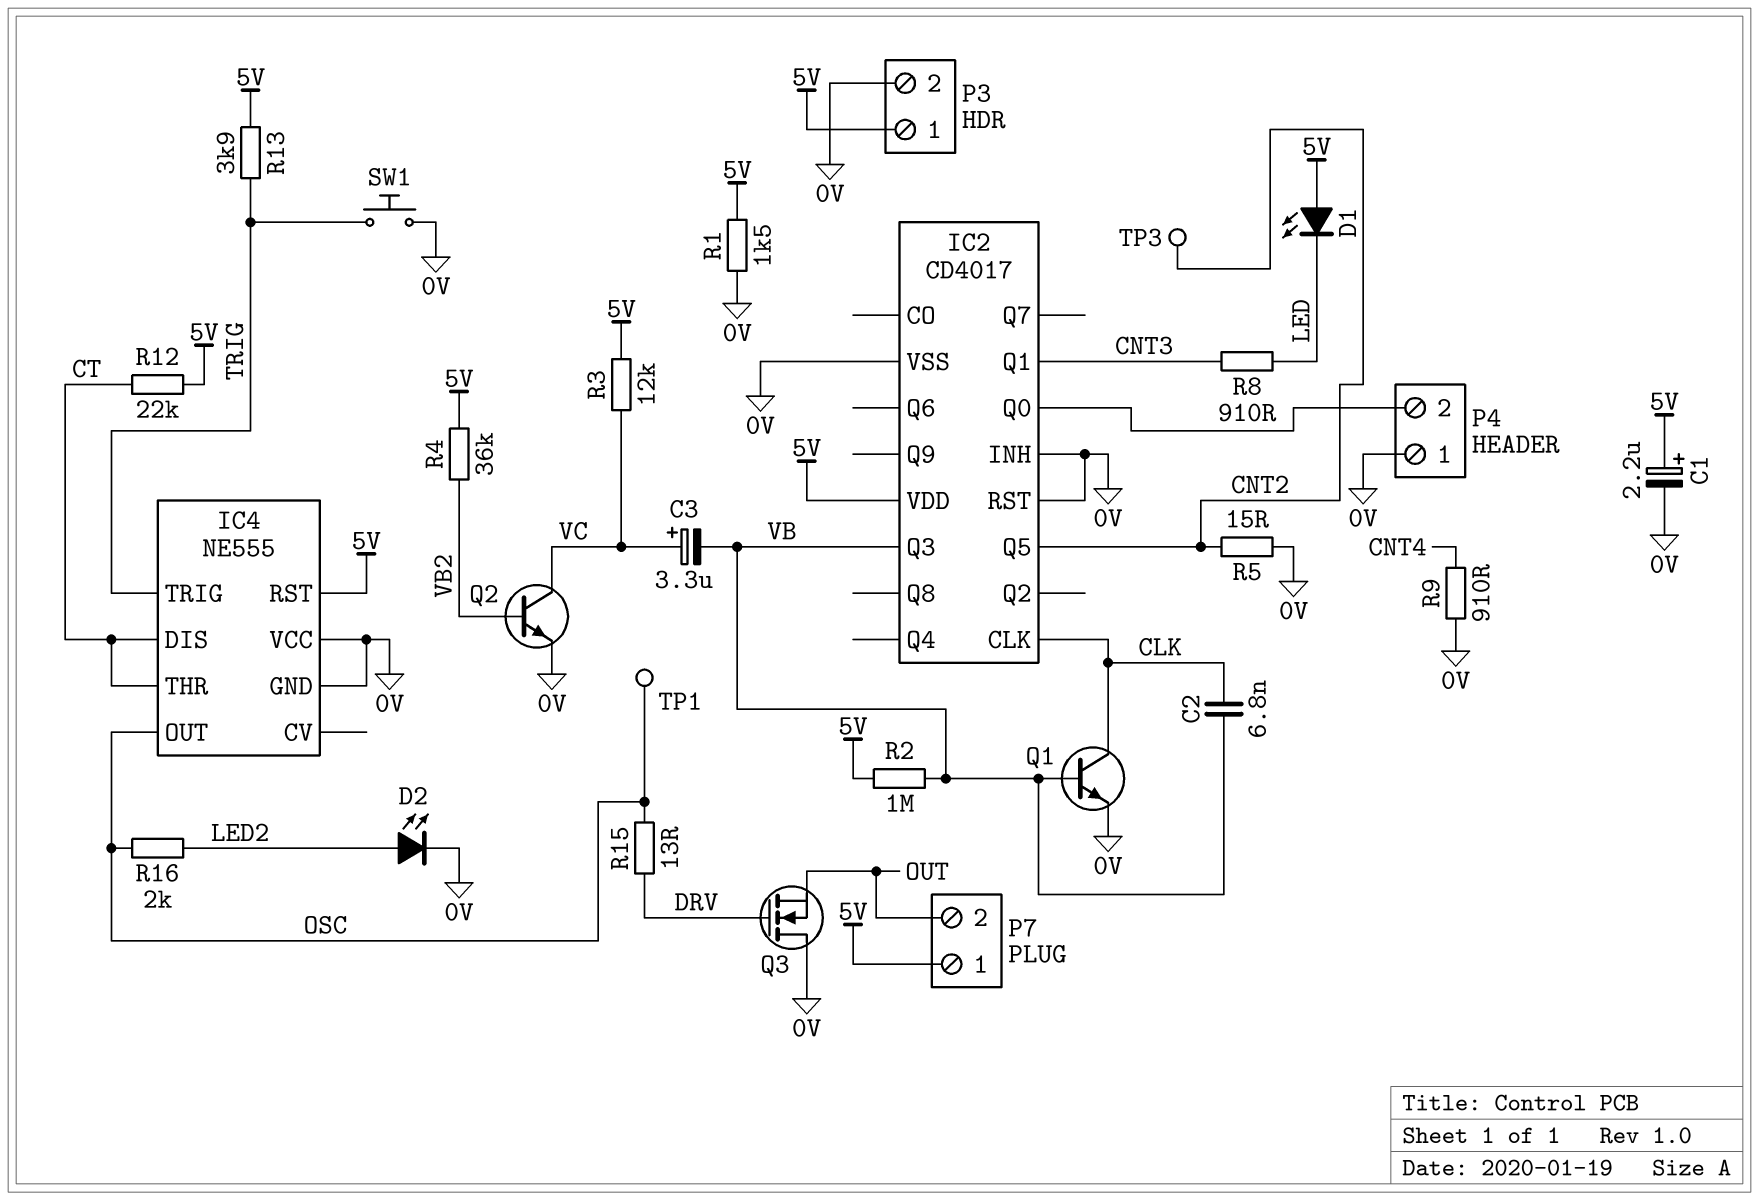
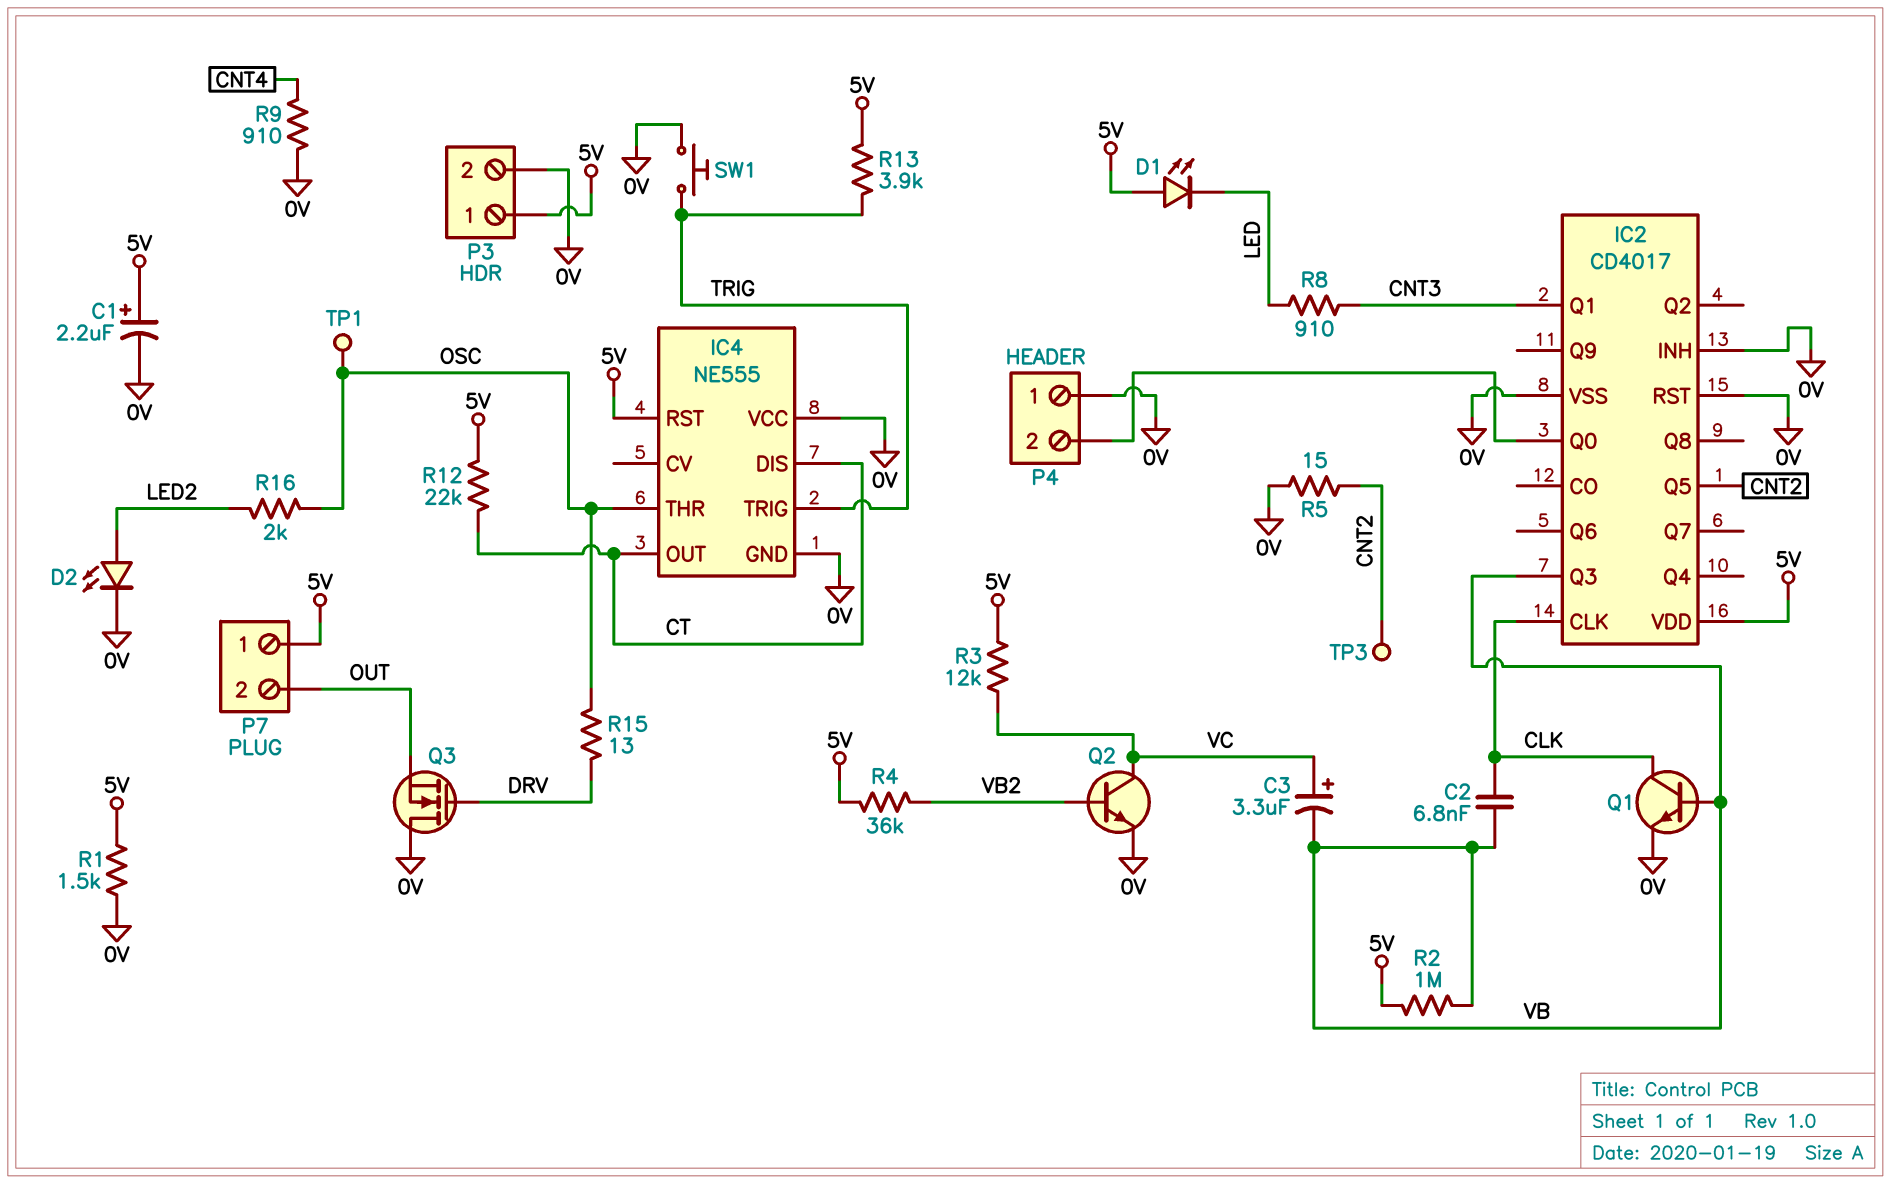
IC4 pin OUT: OSC -> CT
IC4 pin THR: CT -> OSC

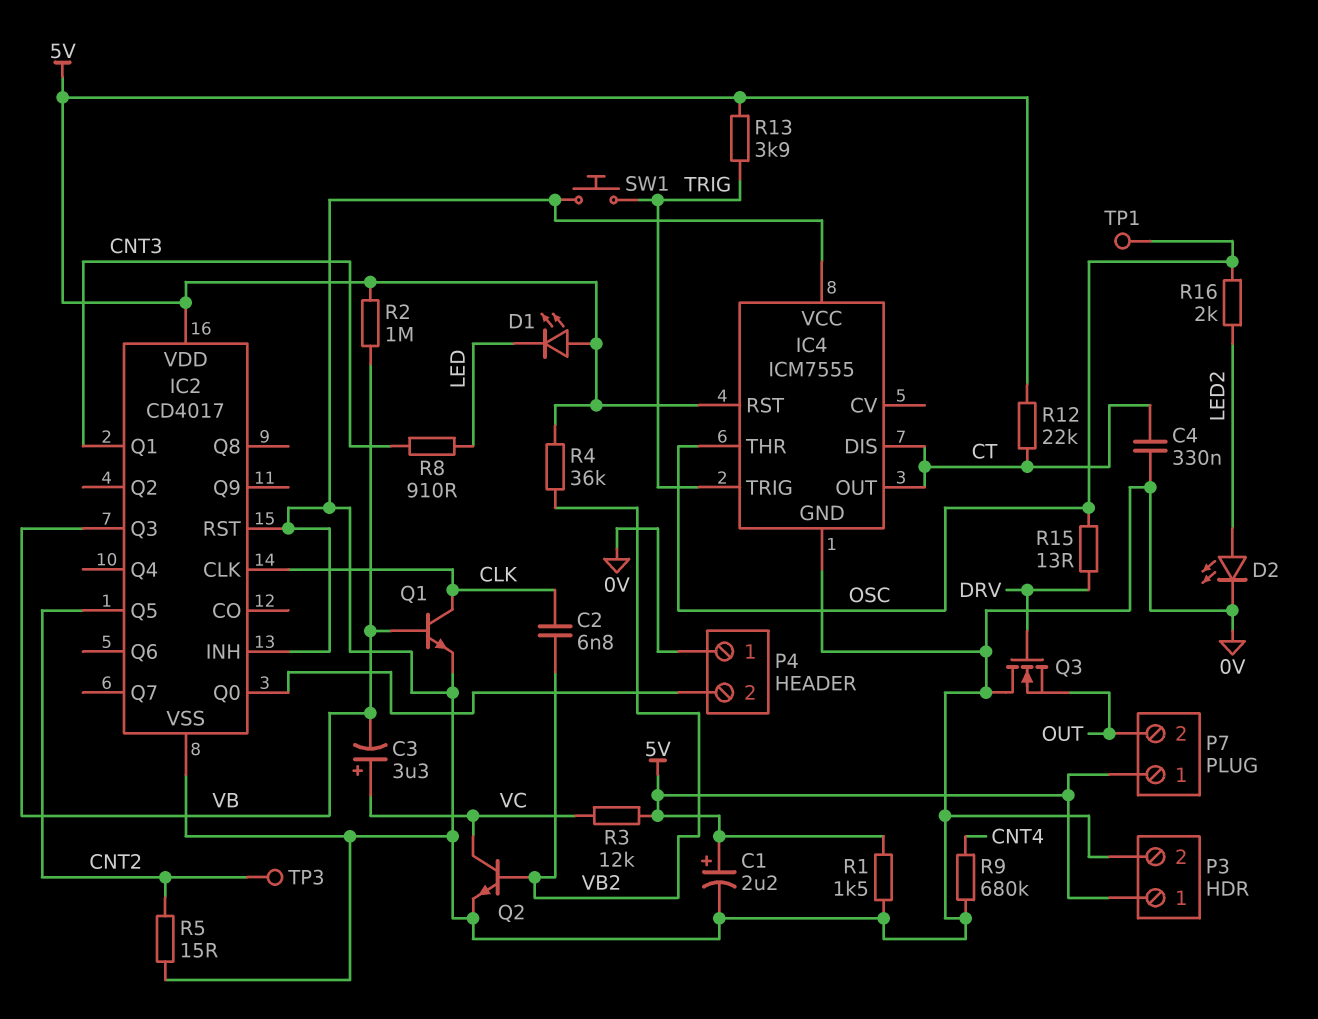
C2: 6.8nF (CLK, VB) -> 6.8nF (CLK, VB2)
C4: none -> 330nF (0V, CT)
IC4: NE555 -> ICM7555
R9: 910 (0V, CNT4) -> 680k (0V, CNT4)

